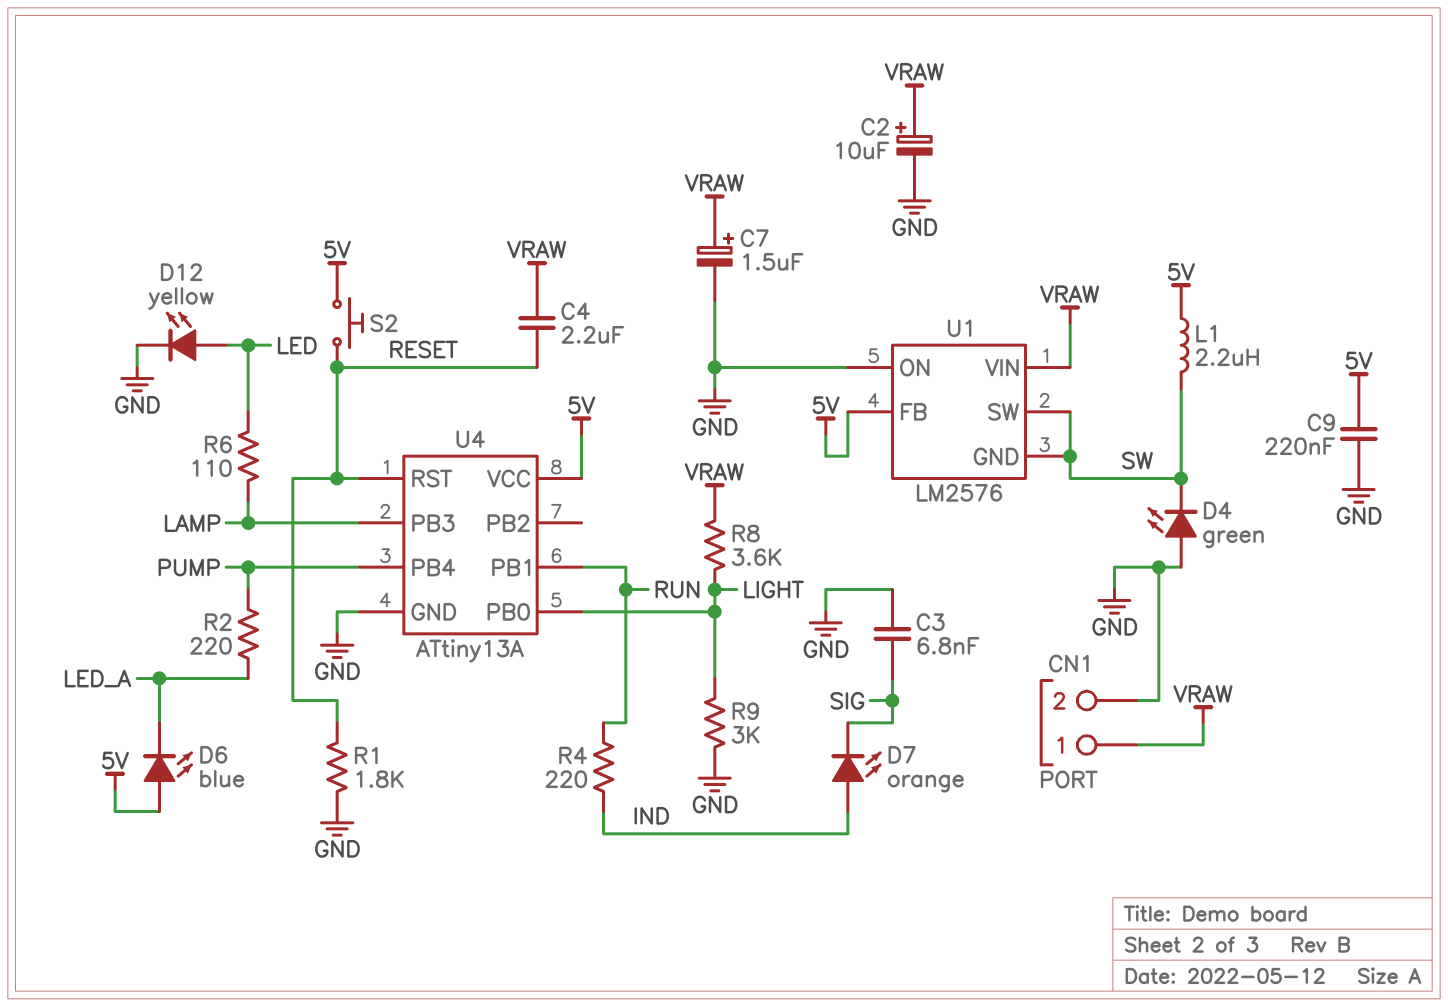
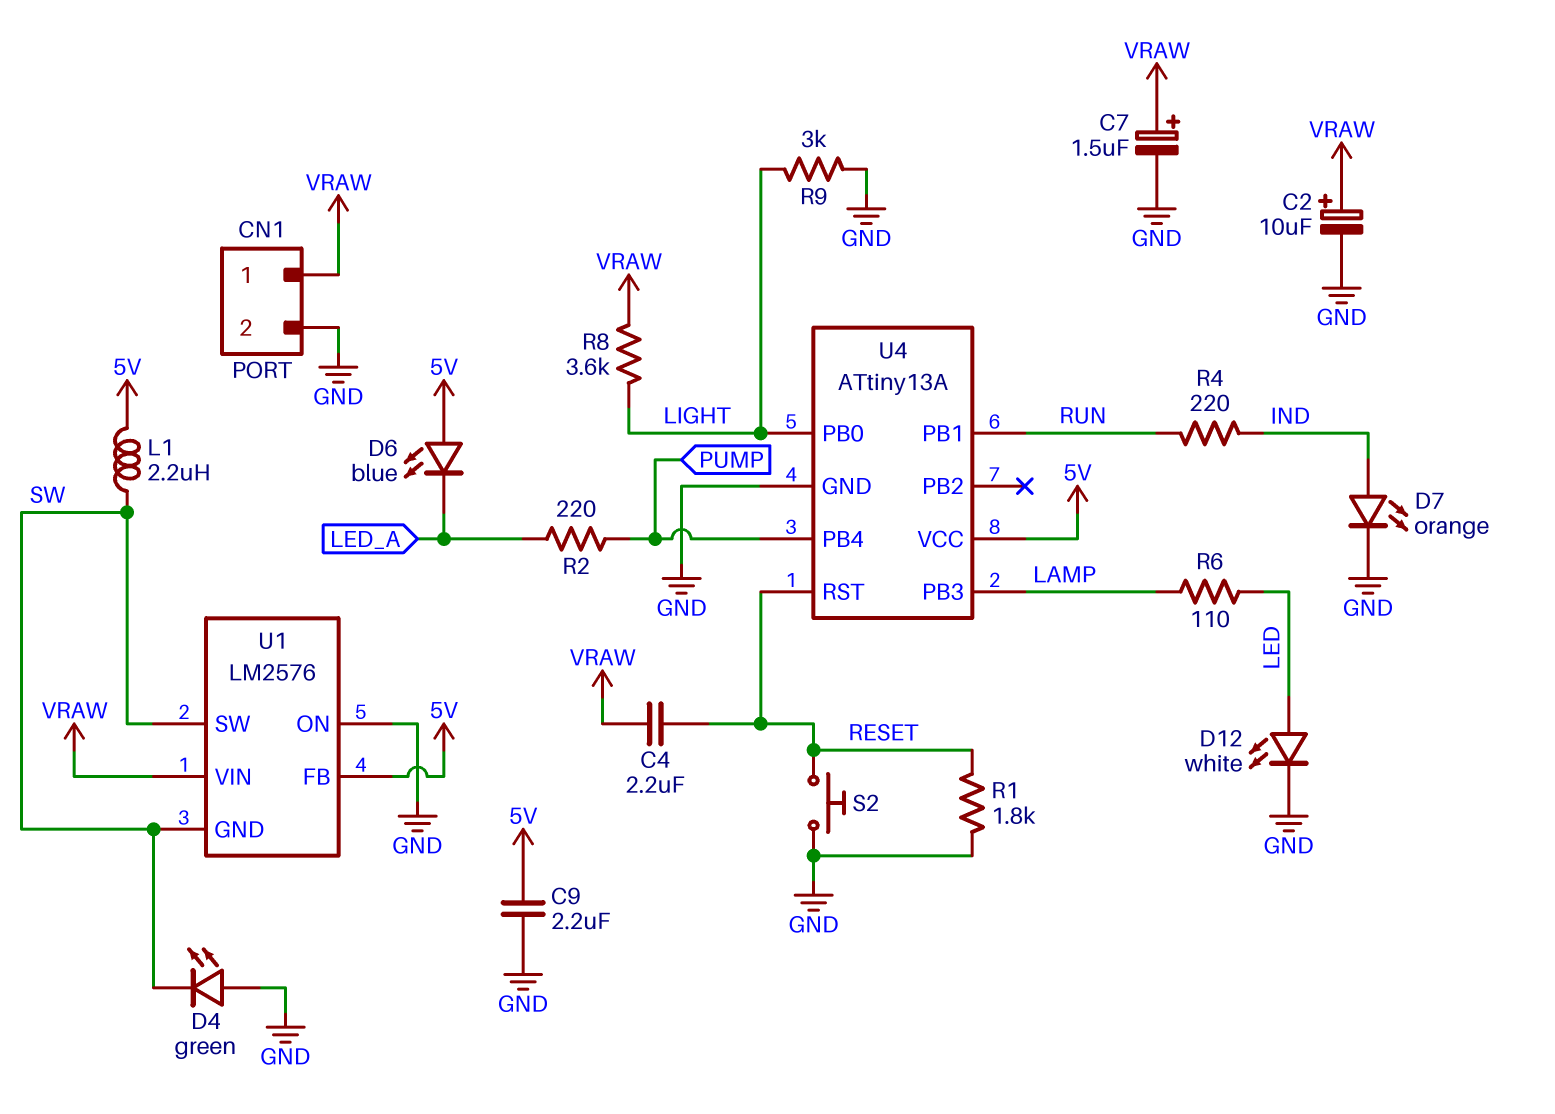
C3: 6.8nF (GND, SIG) -> none
C9: 220nF (5V, GND) -> 2.2uF (5V, GND)
D7: LED orange (A IND, K SIG) -> LED orange (A IND, K GND)
D12: LED yellow (A LED, K GND) -> LED white (A LED, K GND)
S2: button (5V, RESET) -> button (GND, RESET)

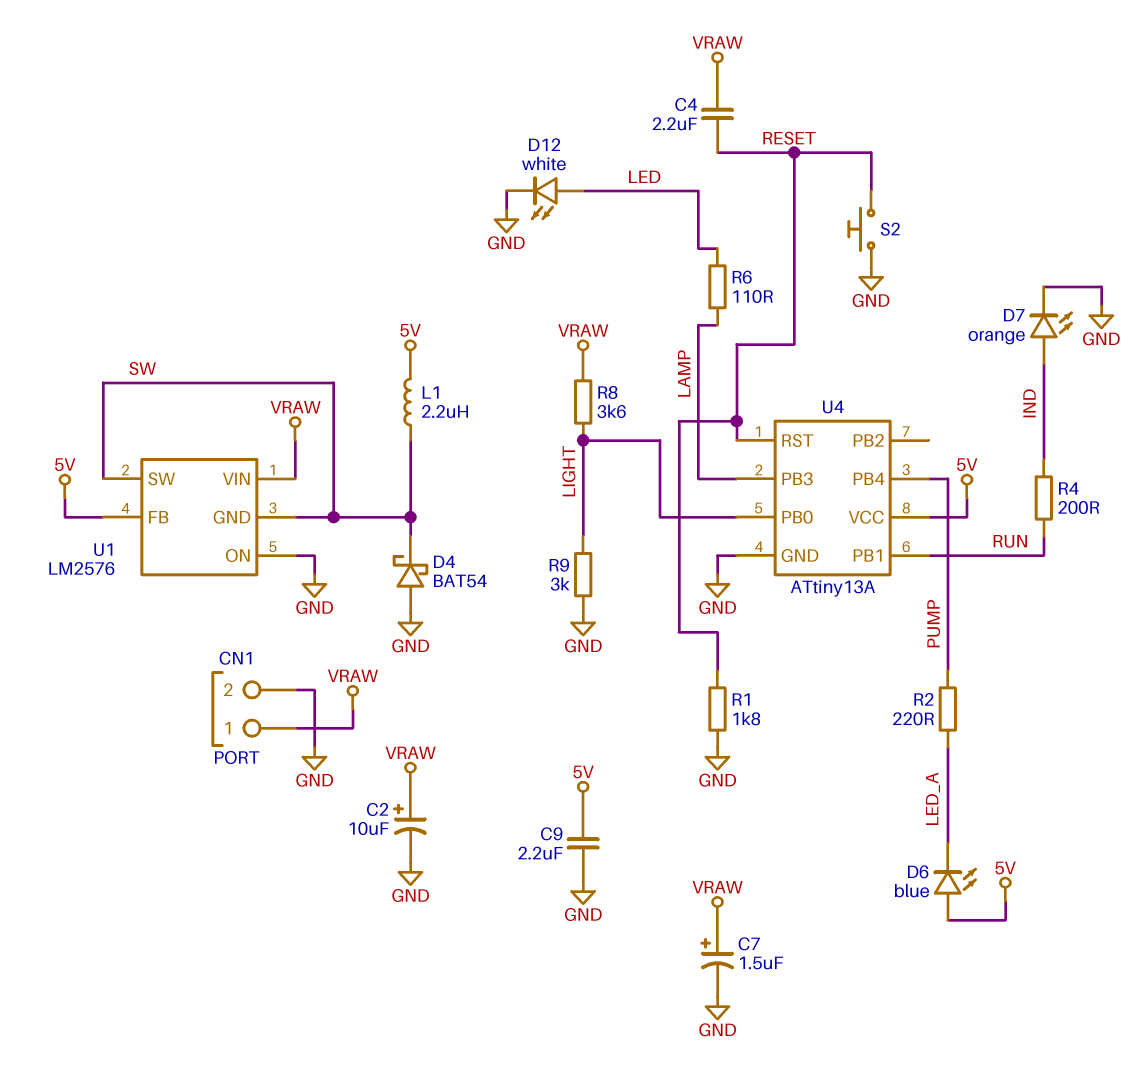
D4: LED green (A GND, K SW) -> schottky BAT54 (A GND, K SW)
R4: 220 (IND, RUN) -> 200 (IND, RUN)

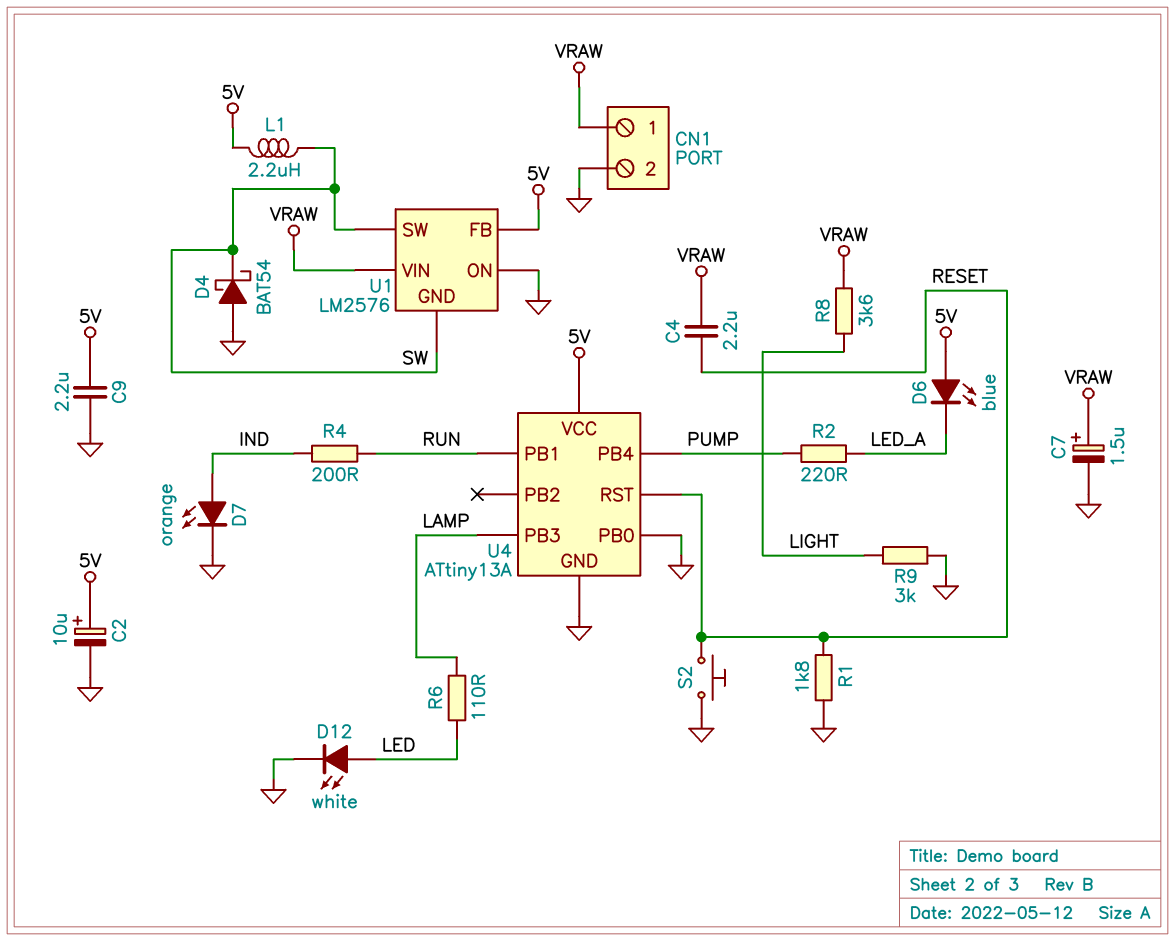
C2: 10uF (plus VRAW, minus GND) -> 10uF (plus 5V, minus GND)
U4 pin PB0: LIGHT -> GND

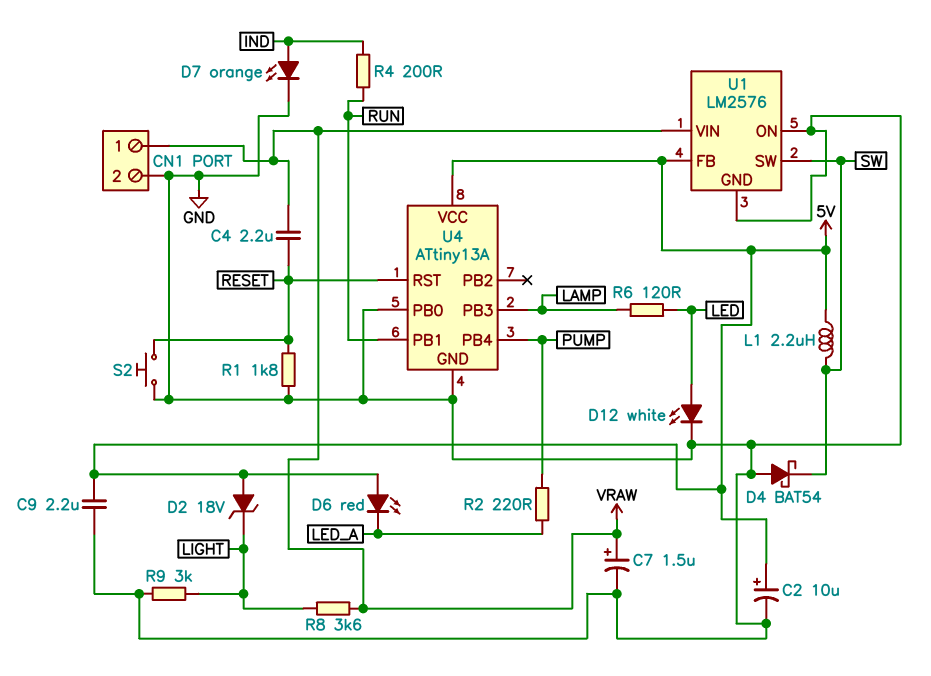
D2: none -> zener 18V (A 5V, K LIGHT)
D6: LED blue (A 5V, K LED_A) -> LED red (A 5V, K LED_A)
R6: 110 (LAMP, LED) -> 120 (LAMP, LED)
U1 pin GND: SW -> GND

